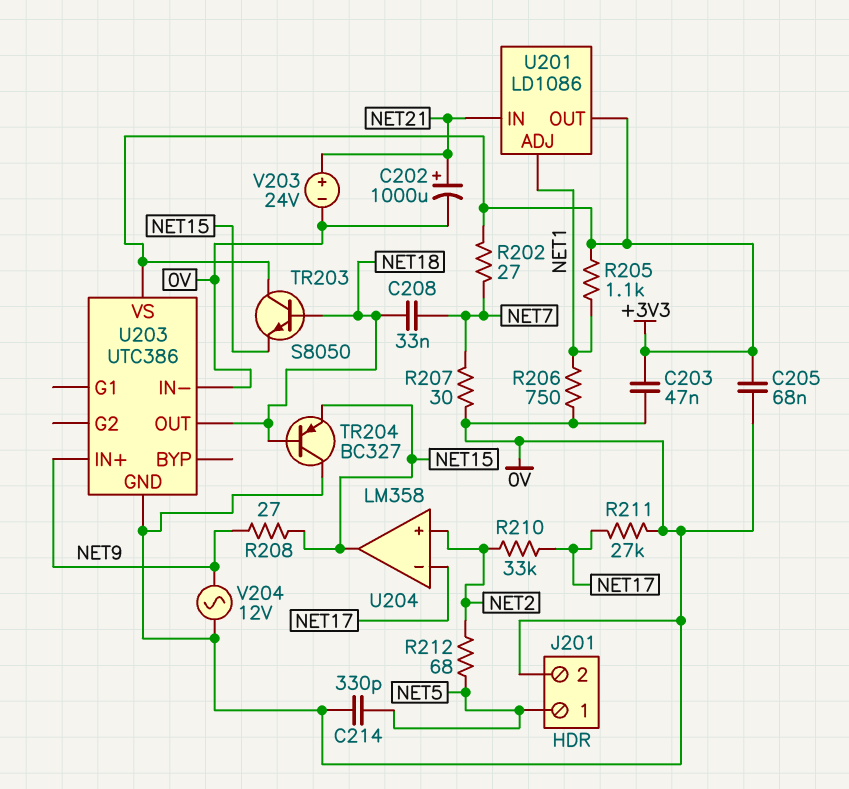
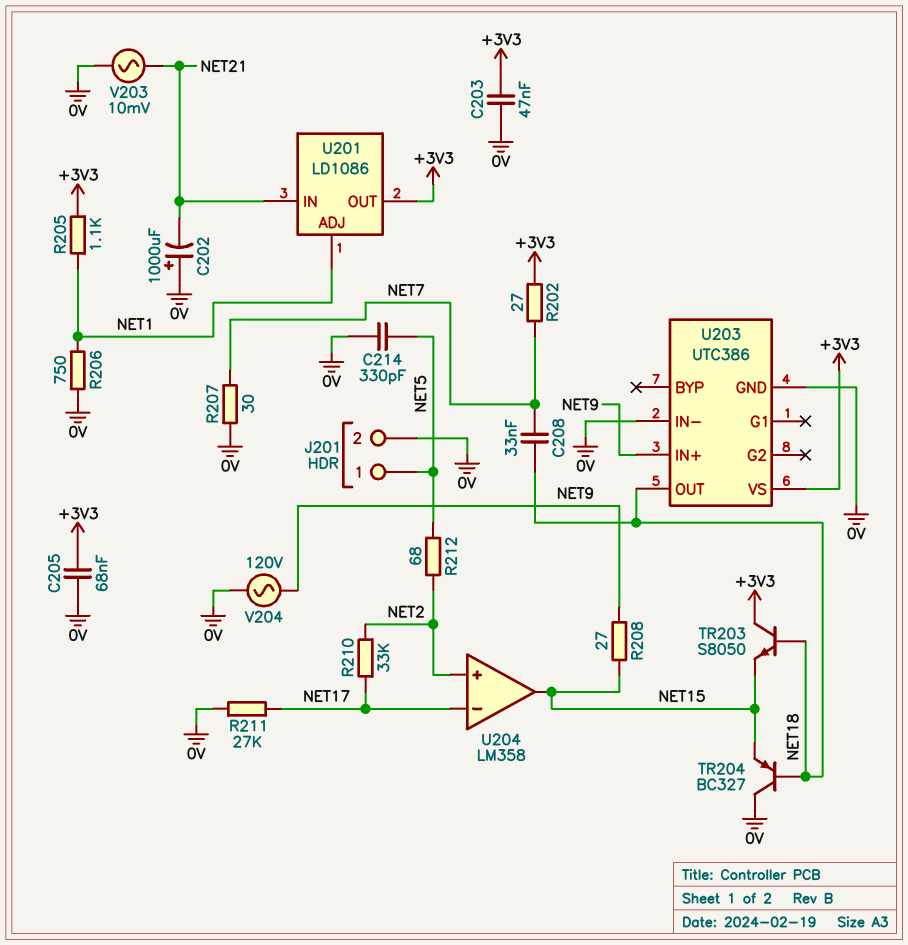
C202: 1000uF (plus NET21, minus 0V) -> 1000uF (plus 0V, minus NET21)
V203: 24V (plus NET21, minus 0V) -> AC 10mV (0V, NET21)
V204: AC 12V (0V, NET9) -> AC 120V (0V, NET9)

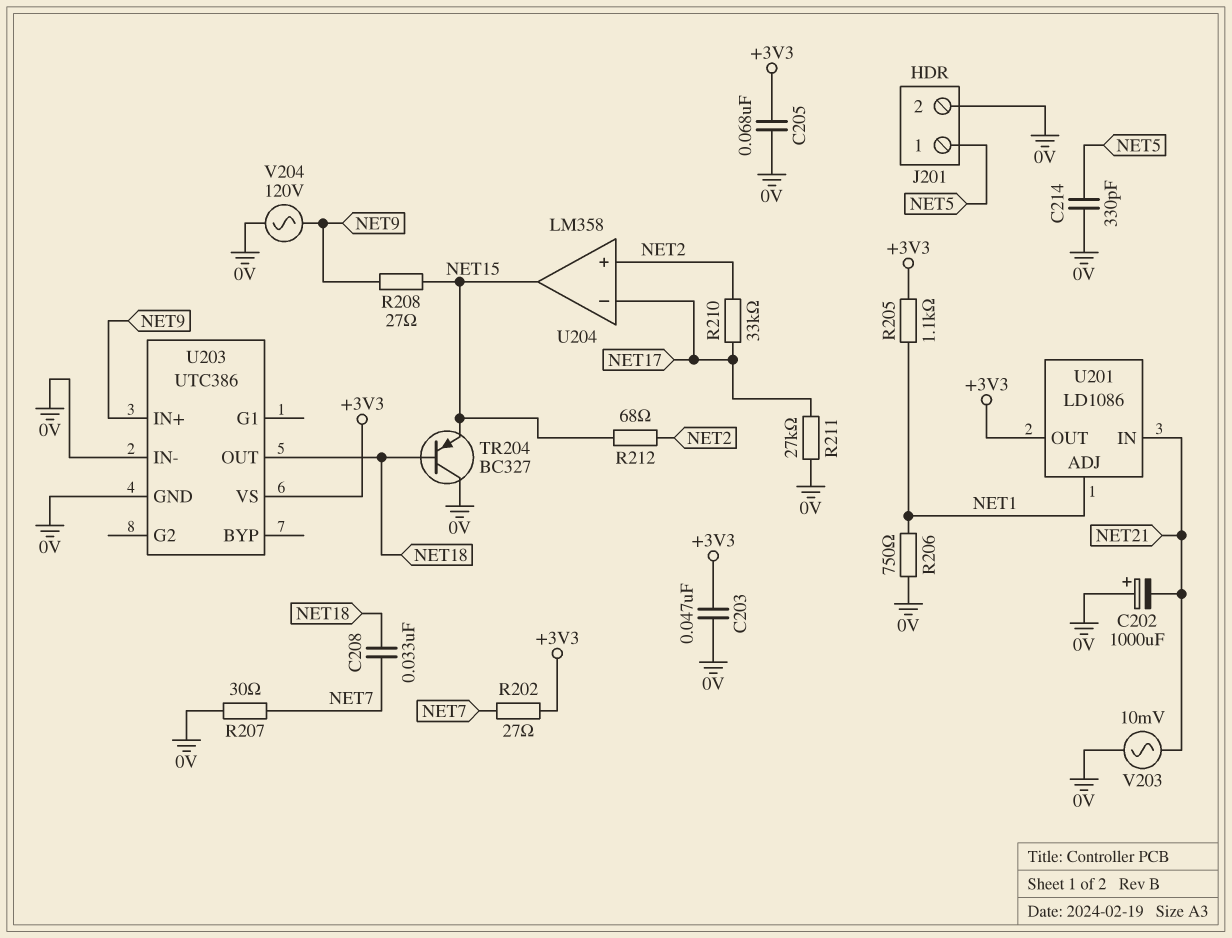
R212: 68 (NET2, NET5) -> 68 (NET2, NET15)
TR203: NPN S8050 (B NET18, C +3V3, E NET15) -> none

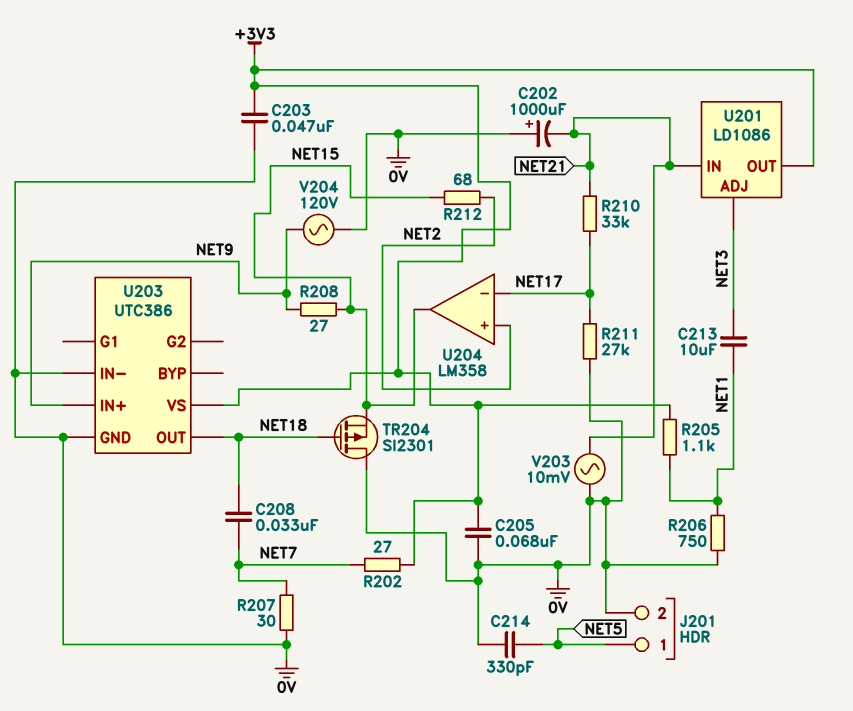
C213: none -> 10uF (NET1, NET3)
R210: 33k (NET2, NET17) -> 33k (NET17, NET21)
TR204: PNP BC327 (B NET18, C 0V, E NET15) -> PMOS SI2301 (G NET18, D 0V, S NET15)
U201 pin ADJ: NET1 -> NET3

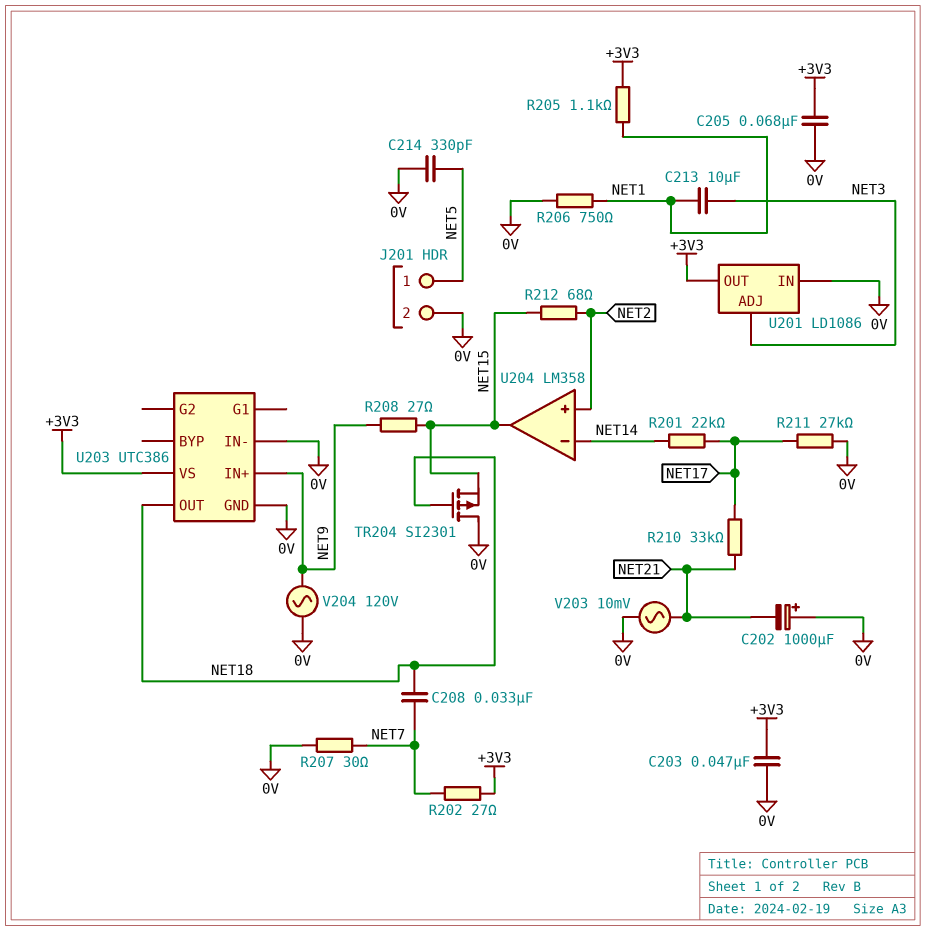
R201: none -> 22k (NET14, NET17)
U201 pin IN: NET21 -> 0V
U204 pin in-: NET17 -> NET14

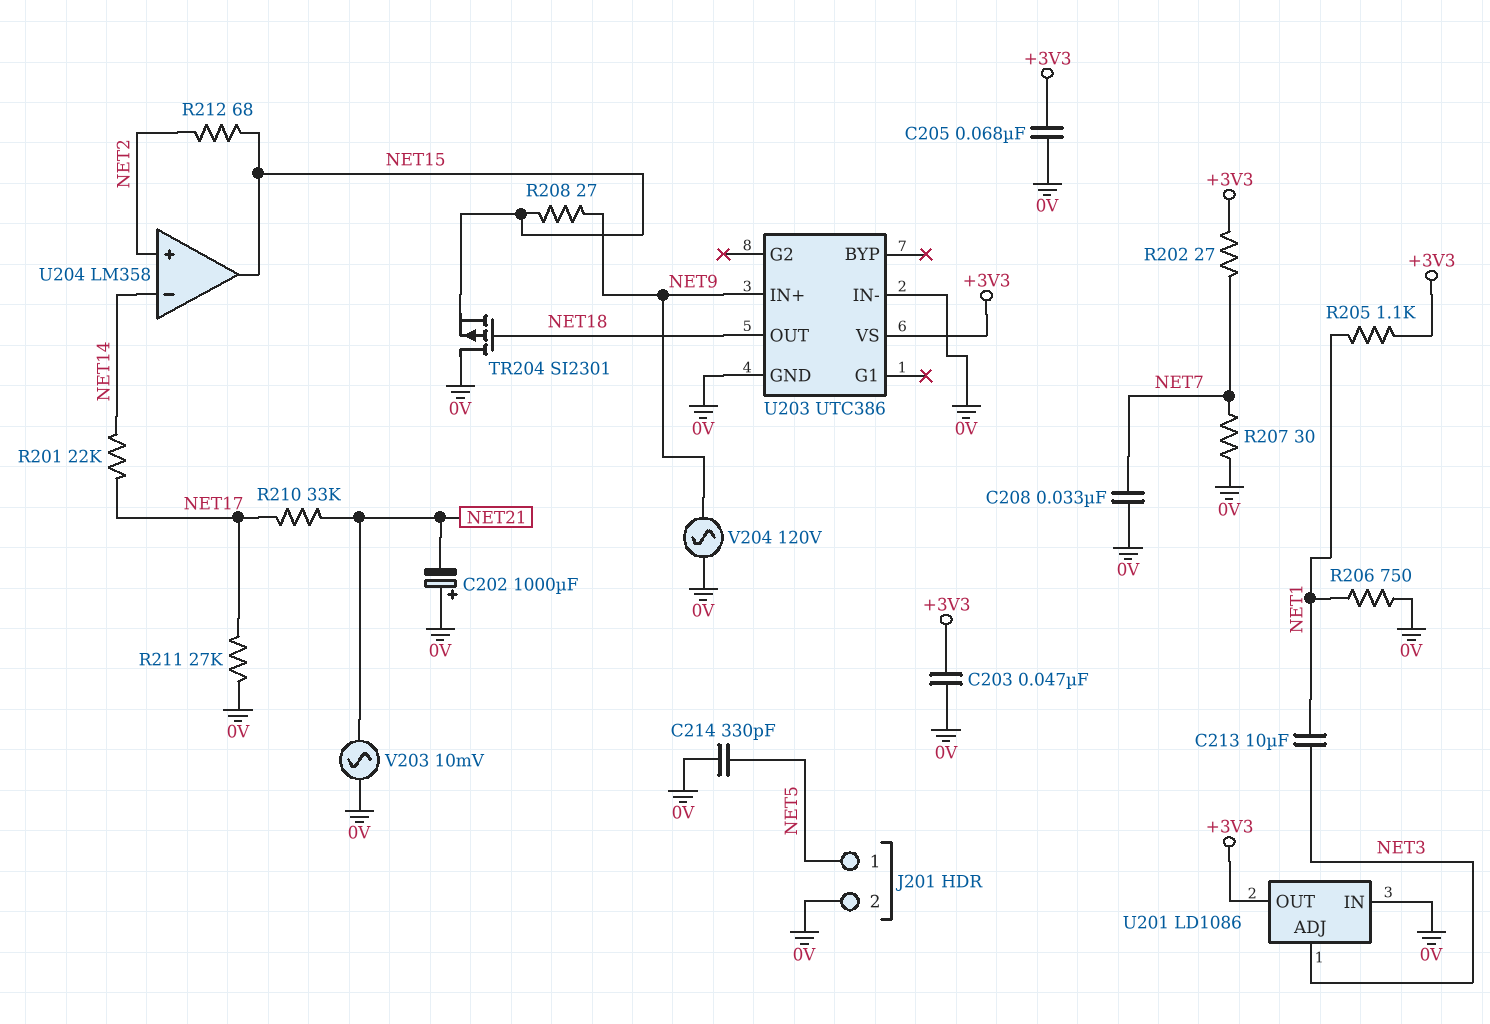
C208: 33nF (NET7, NET18) -> 33nF (0V, NET7)

